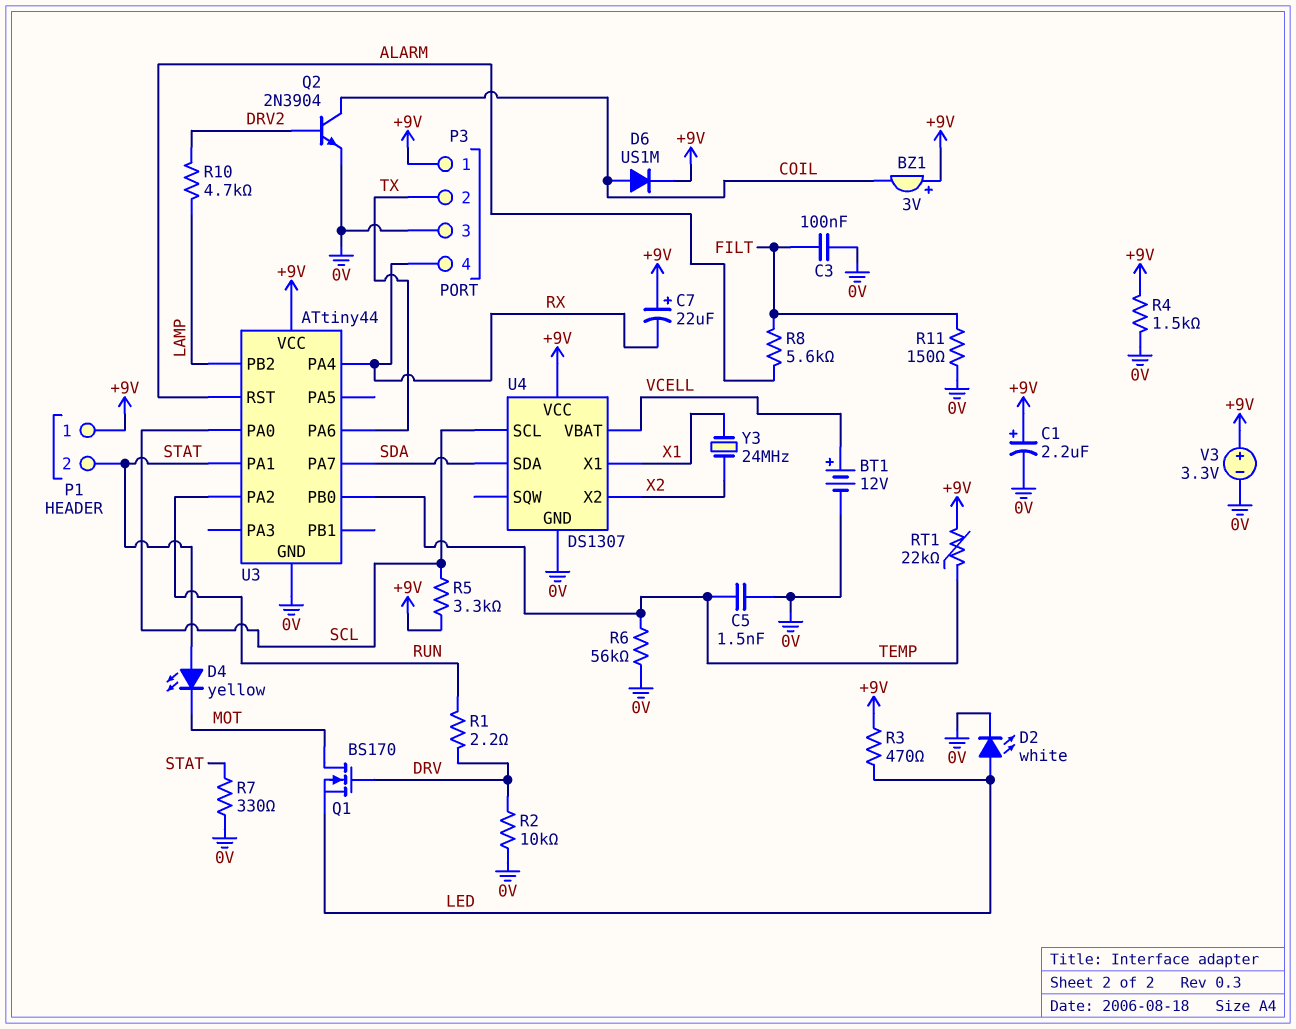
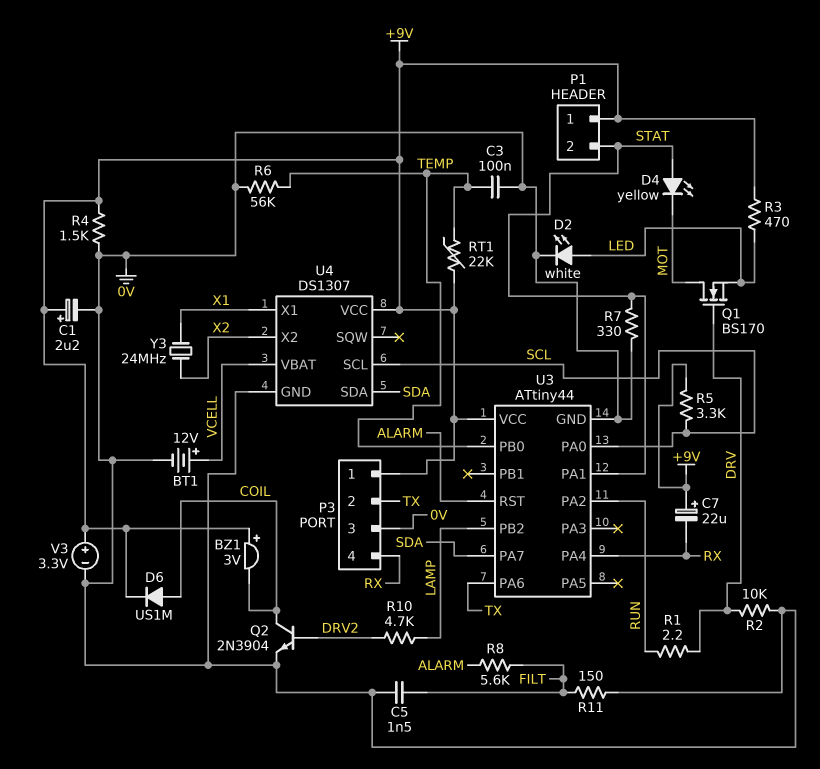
C3: 100nF (0V, FILT) -> 100nF (0V, TEMP)
C5: 1.5nF (0V, TEMP) -> 1.5nF (0V, FILT)

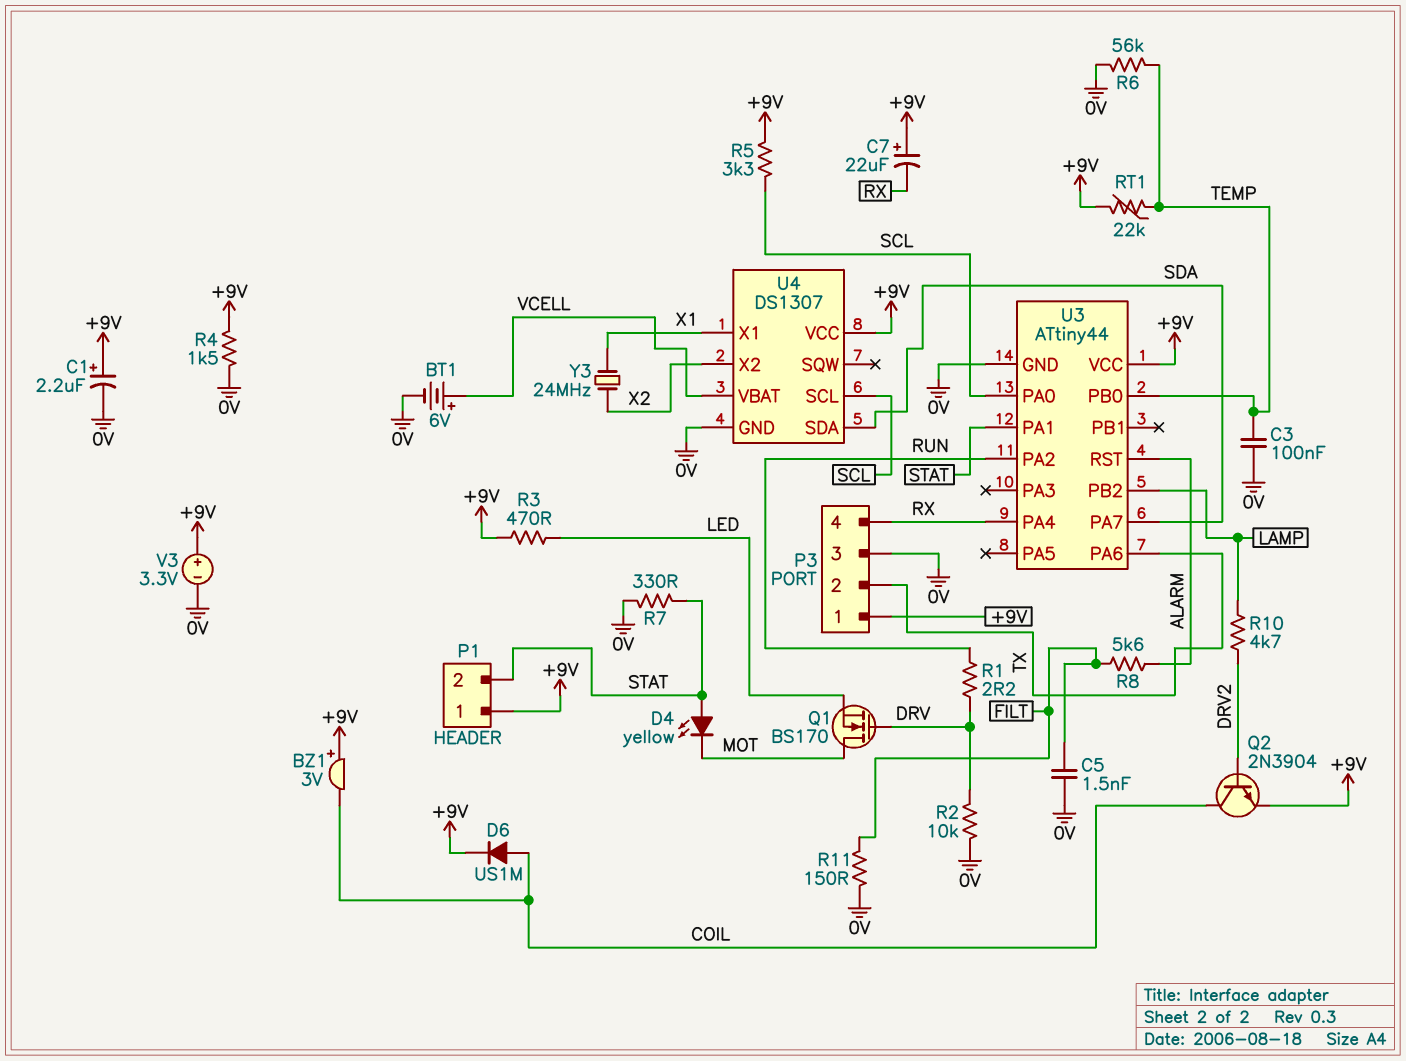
BT1: 12V (plus VCELL, minus 0V) -> 6V (plus VCELL, minus 0V)
D2: LED white (A LED, K 0V) -> none
Q2: NPN 2N3904 (B DRV2, C COIL, E 0V) -> NPN 2N3904 (B DRV2, C COIL, E +9V)

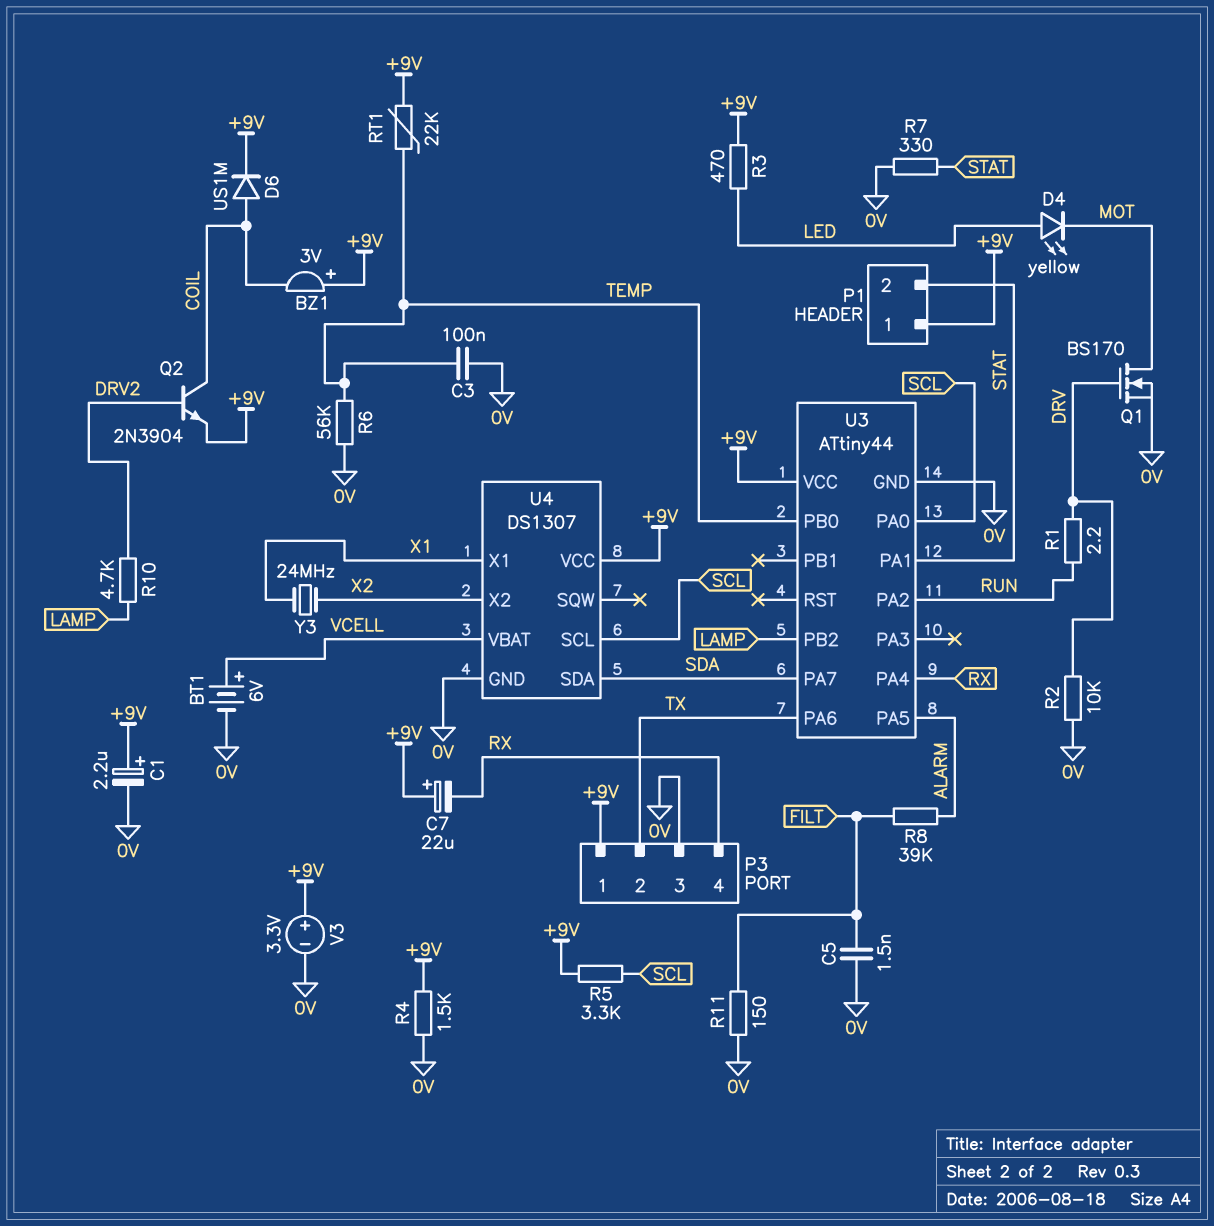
D4: LED yellow (A STAT, K MOT) -> LED yellow (A LED, K MOT)
Q1: NMOS BS170 (G DRV, D MOT, S LED) -> NMOS BS170 (G DRV, D MOT, S 0V)
R8: 5.6k (ALARM, FILT) -> 39k (ALARM, FILT)
U3 pin PA5: none -> ALARM
U3 pin RST: ALARM -> none

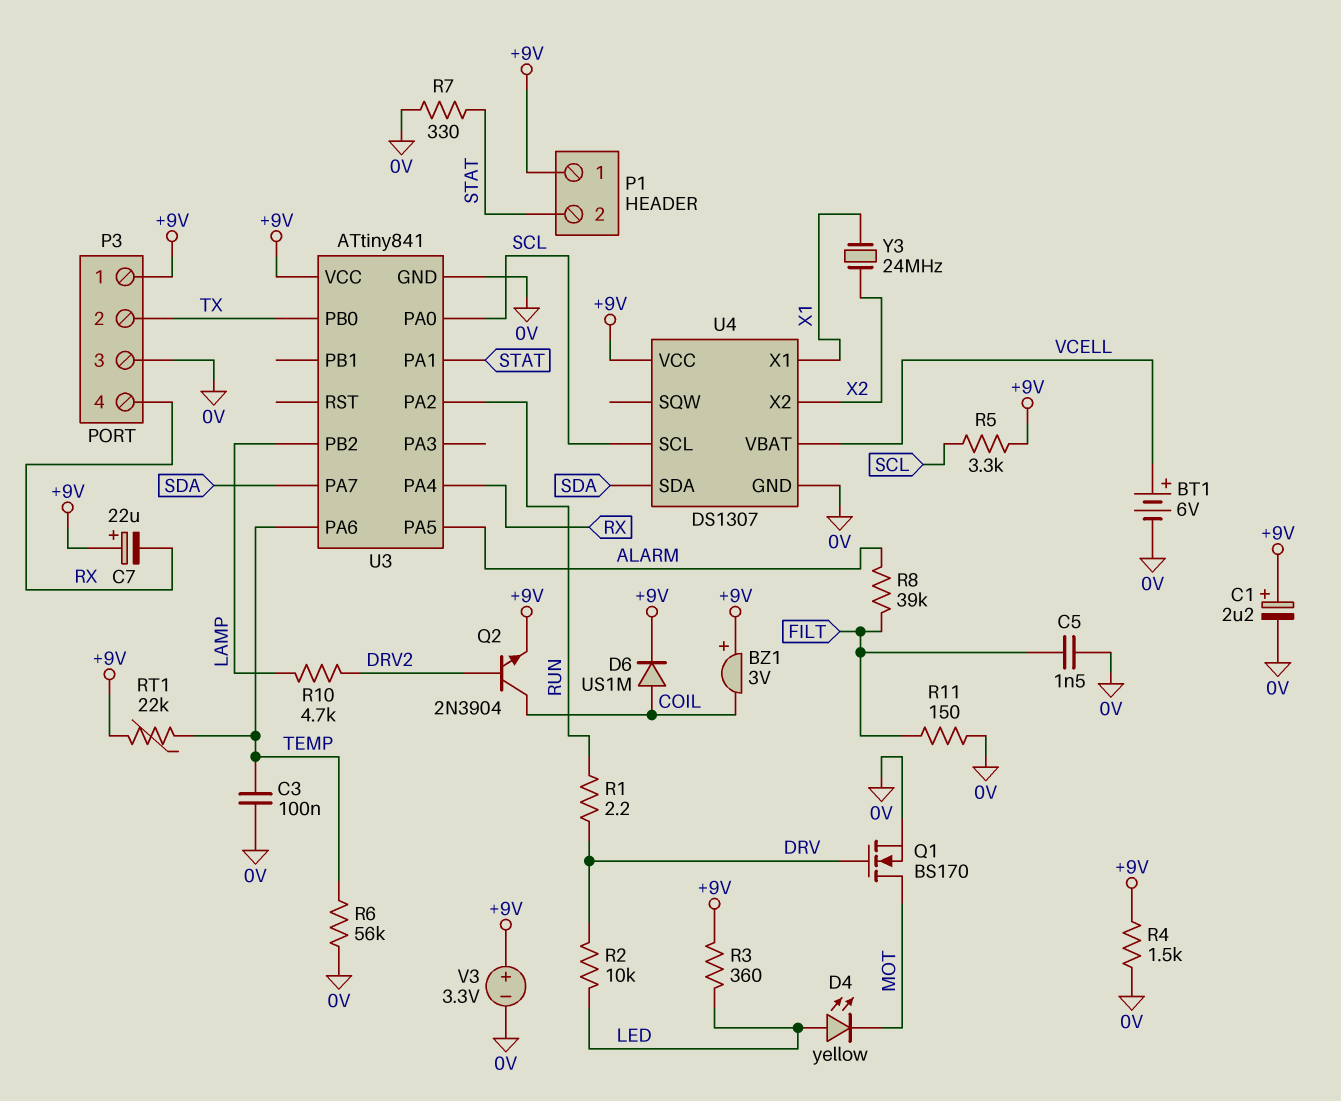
R2: 10k (0V, DRV) -> 10k (DRV, LED)
R3: 470 (+9V, LED) -> 360 (+9V, LED)
U3: ATtiny44 -> ATtiny841
U3 pin PA6: TX -> TEMP
U3 pin PB0: TEMP -> TX

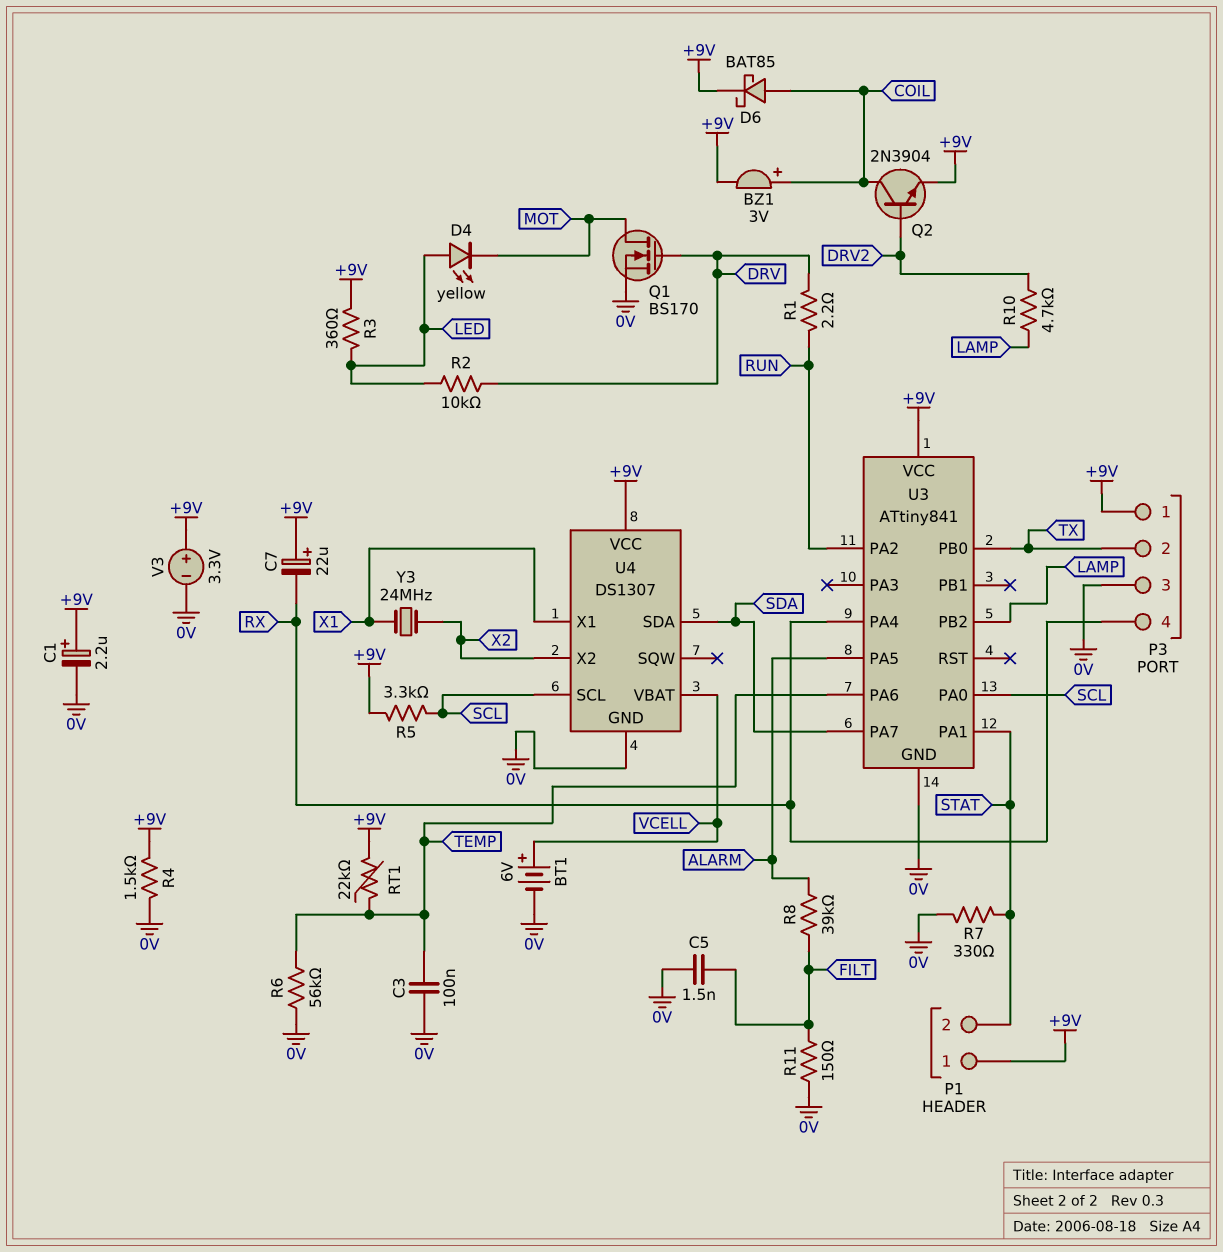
BZ1: buzzer 3V (plus +9V, minus COIL) -> buzzer 3V (plus COIL, minus +9V)
D6: diode US1M (A COIL, K +9V) -> schottky BAT85 (A COIL, K +9V)

